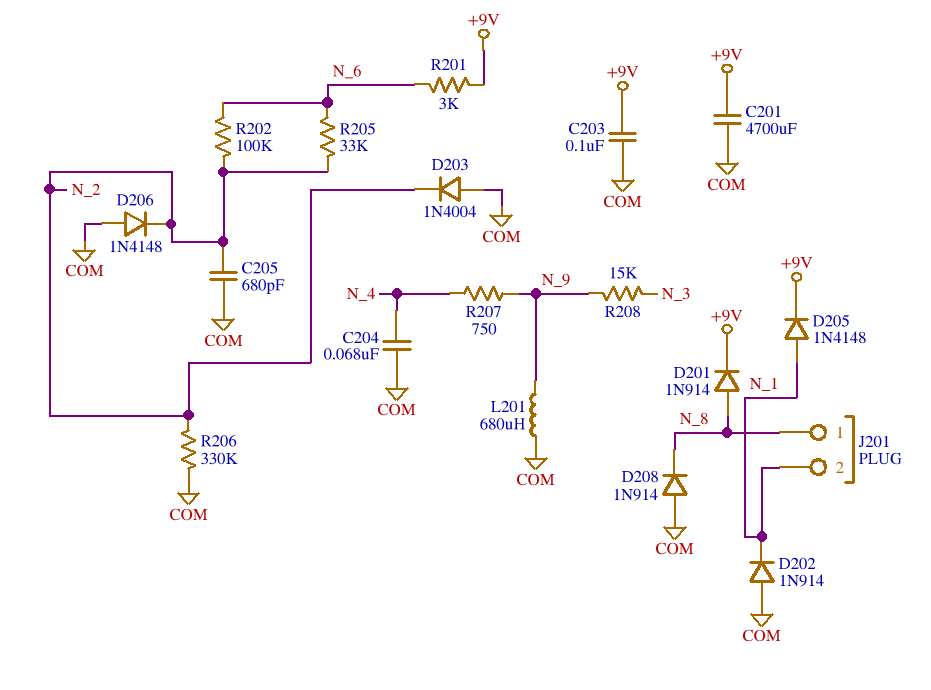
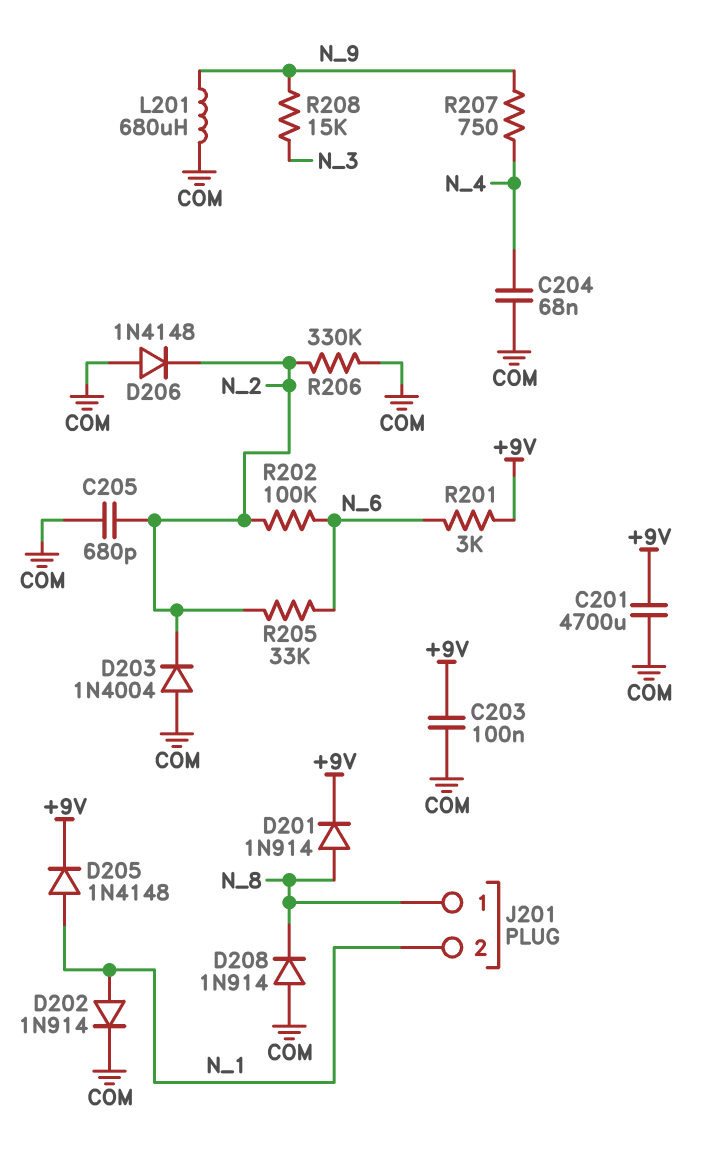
D202: diode 1N914 (A COM, K N_1) -> diode 1N914 (A N_1, K COM)

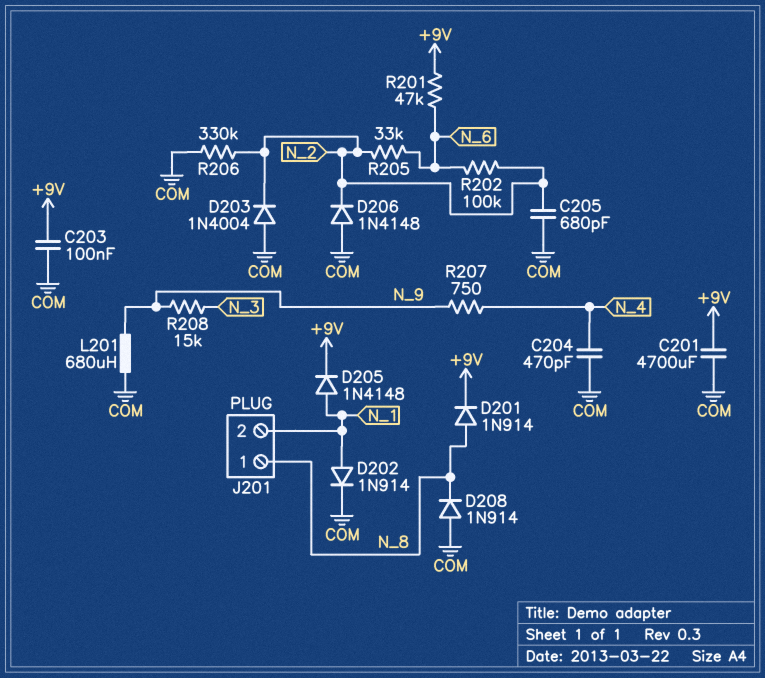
C204: 68nF (COM, N_4) -> 470pF (COM, N_4)
R201: 3k (+9V, N_6) -> 47k (+9V, N_6)

